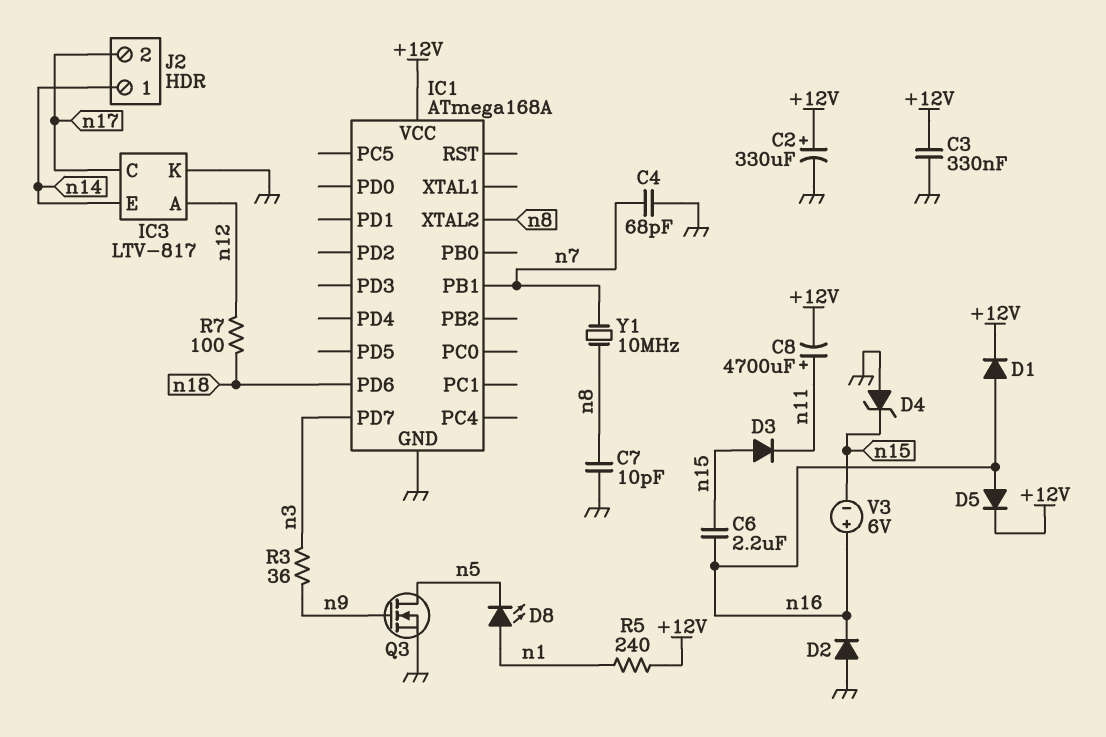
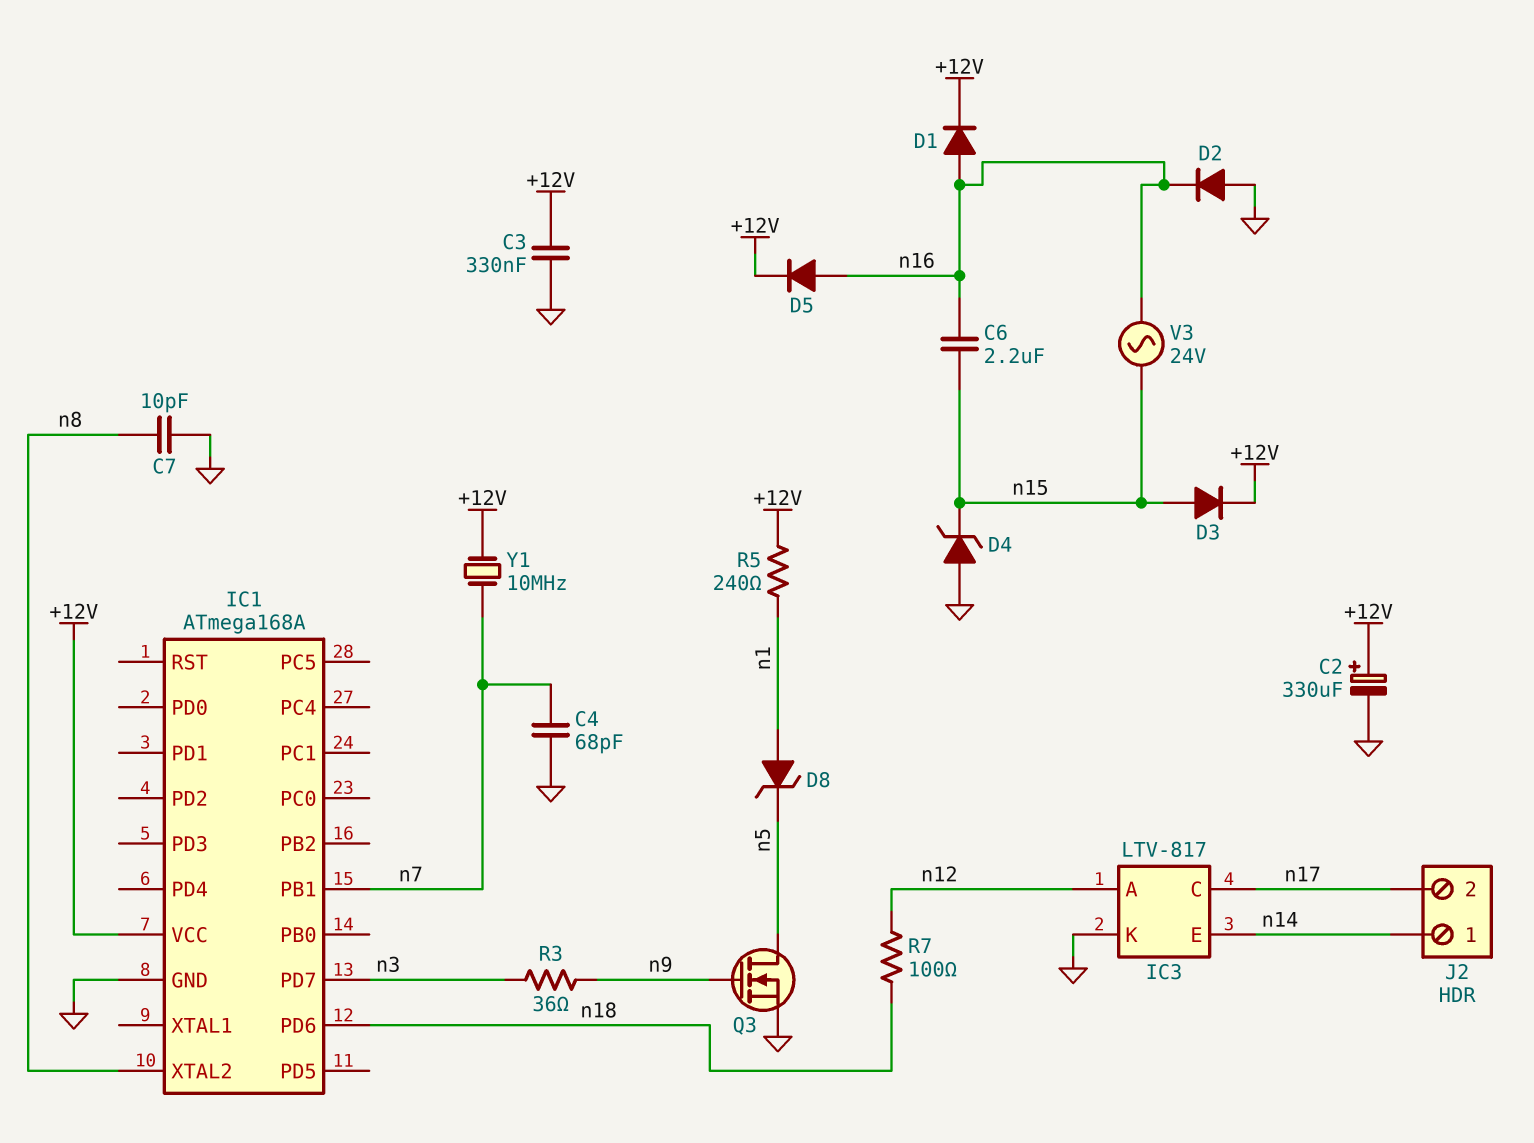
C8: 4700uF (plus n11, minus +12V) -> none
D3: diode (A n15, K n11) -> diode (A n15, K +12V)
D8: LED (A n1, K n5) -> zener (A n1, K n5)
V3: 6V (plus n16, minus n15) -> AC 24V (n15, n16)
Y1: 10MHz (n7, n8) -> 10MHz (+12V, n7)

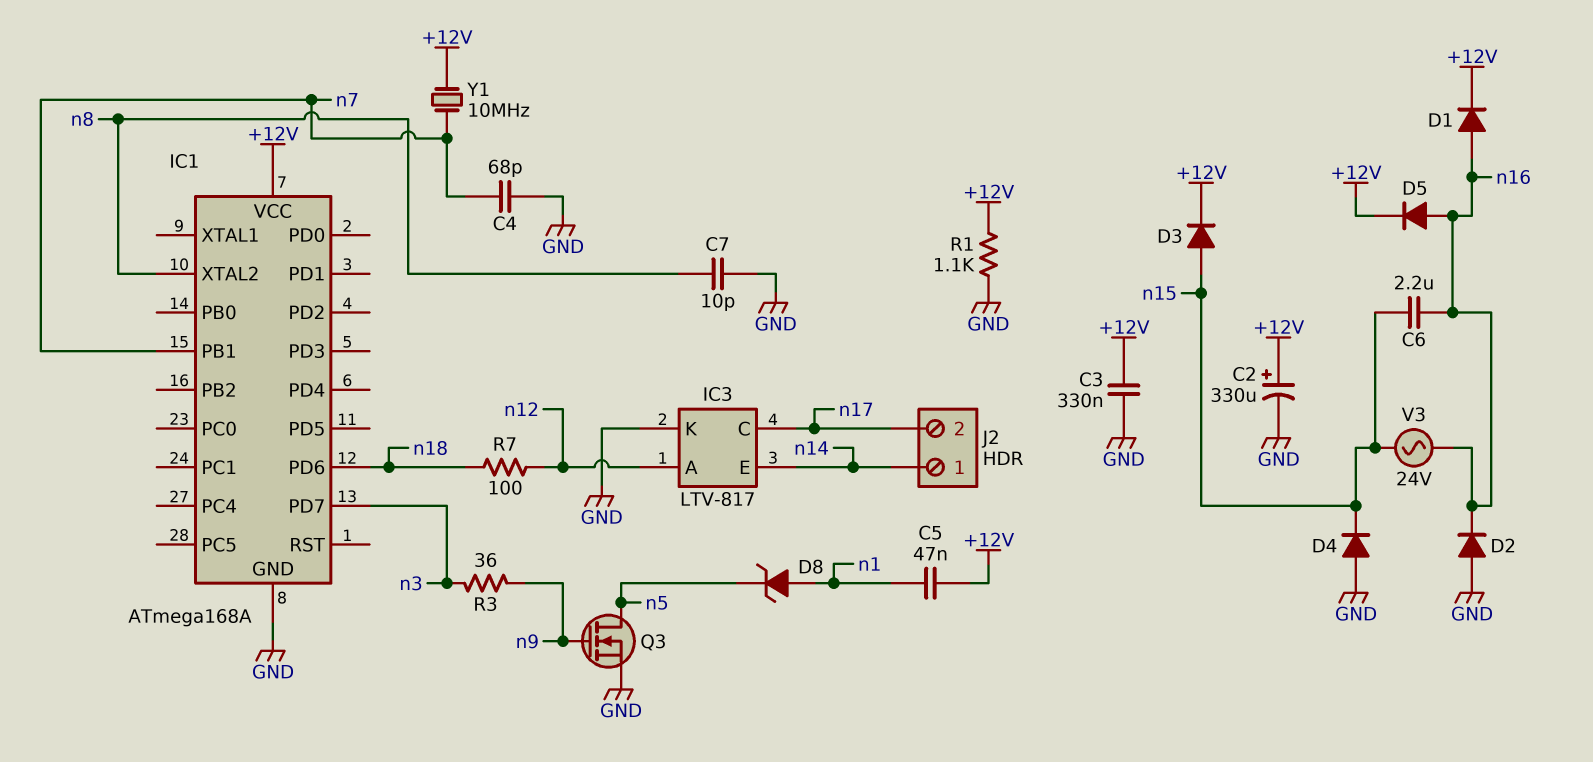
C5: none -> 47nF (+12V, n1)
D4: zener (A GND, K n15) -> diode (A GND, K n15)
R1: none -> 1.1k (+12V, GND)
R5: 240 (+12V, n1) -> none

